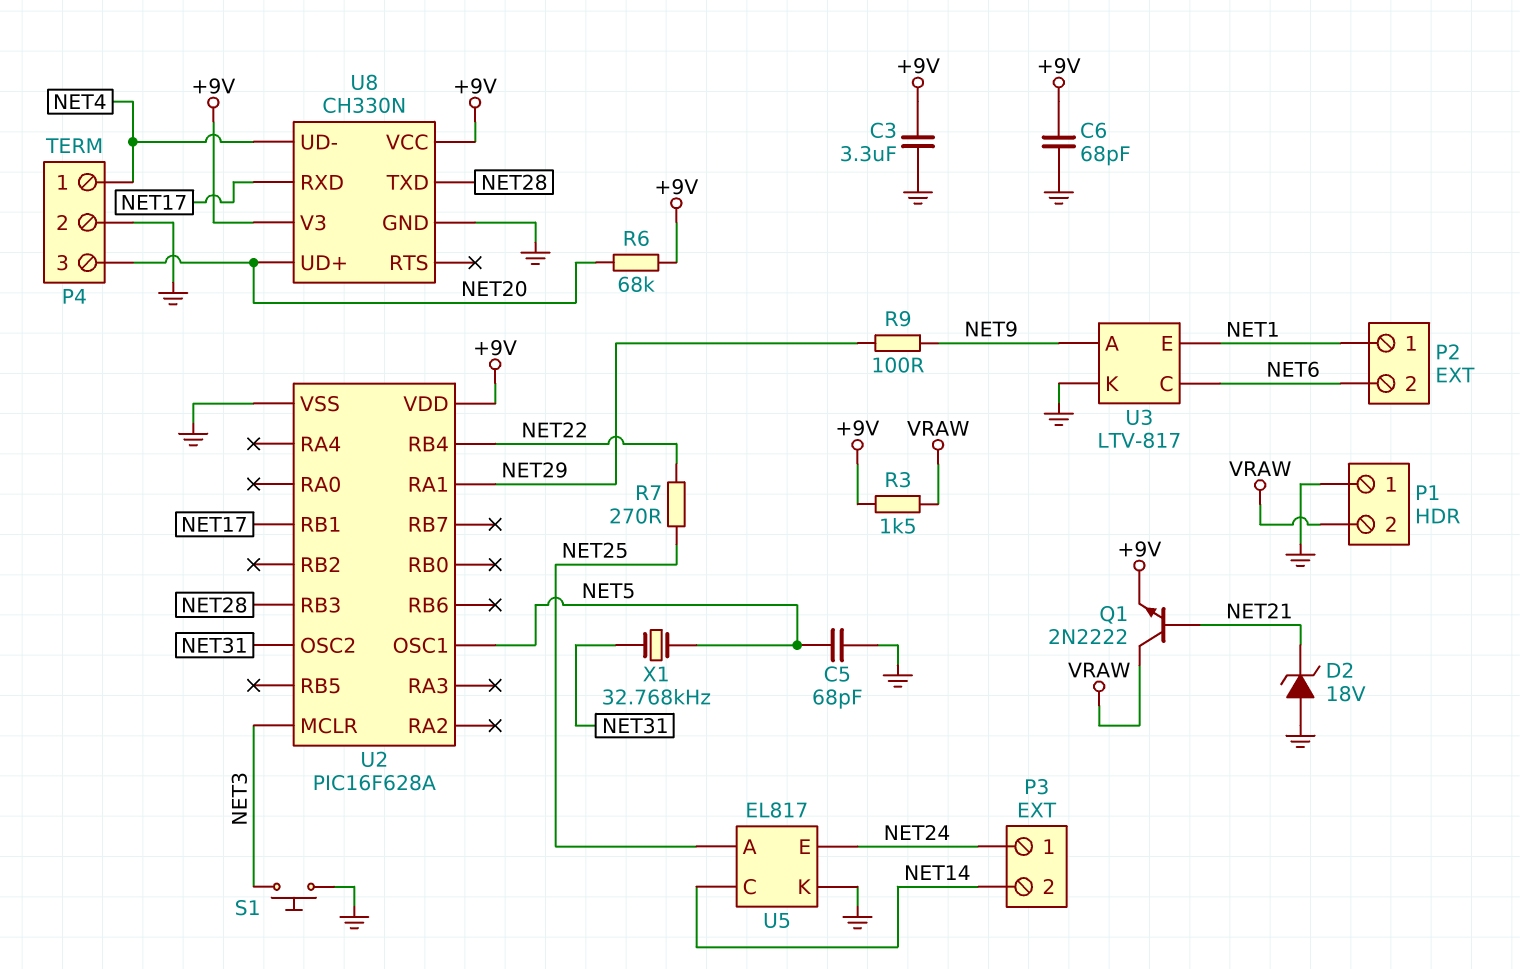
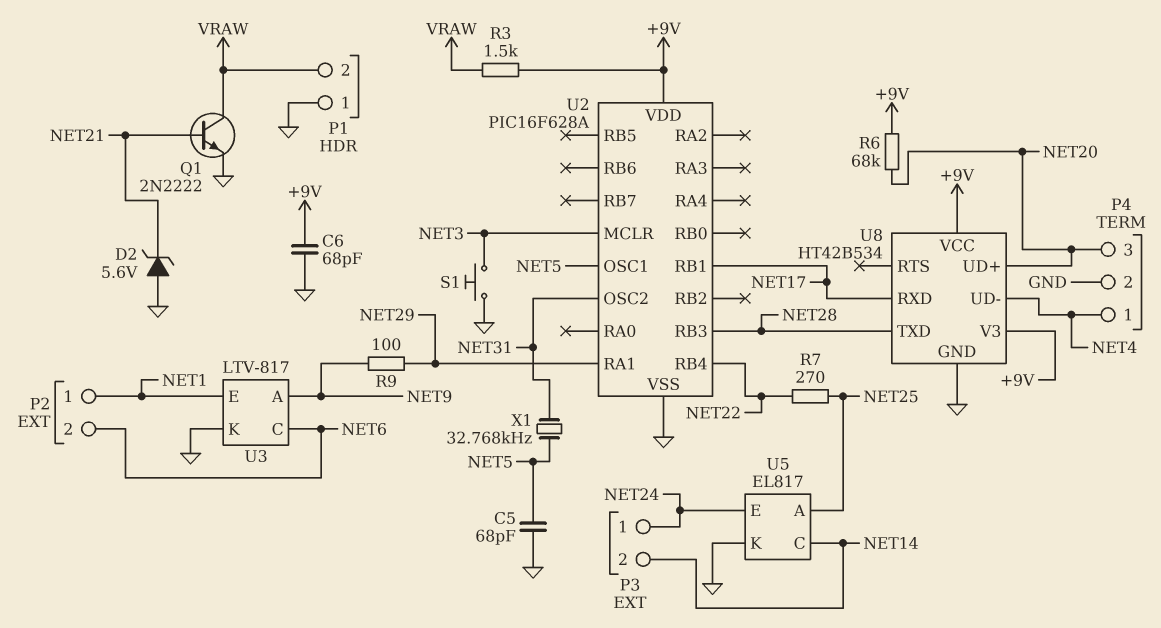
C3: 3.3uF (+9V, GND) -> none
D2: zener 18V (A GND, K NET21) -> zener 5.6V (A GND, K NET21)
Q1: NPN 2N2222 (B NET21, C VRAW, E +9V) -> NPN 2N2222 (B NET21, C VRAW, E GND)
U8: CH330N -> HT42B534

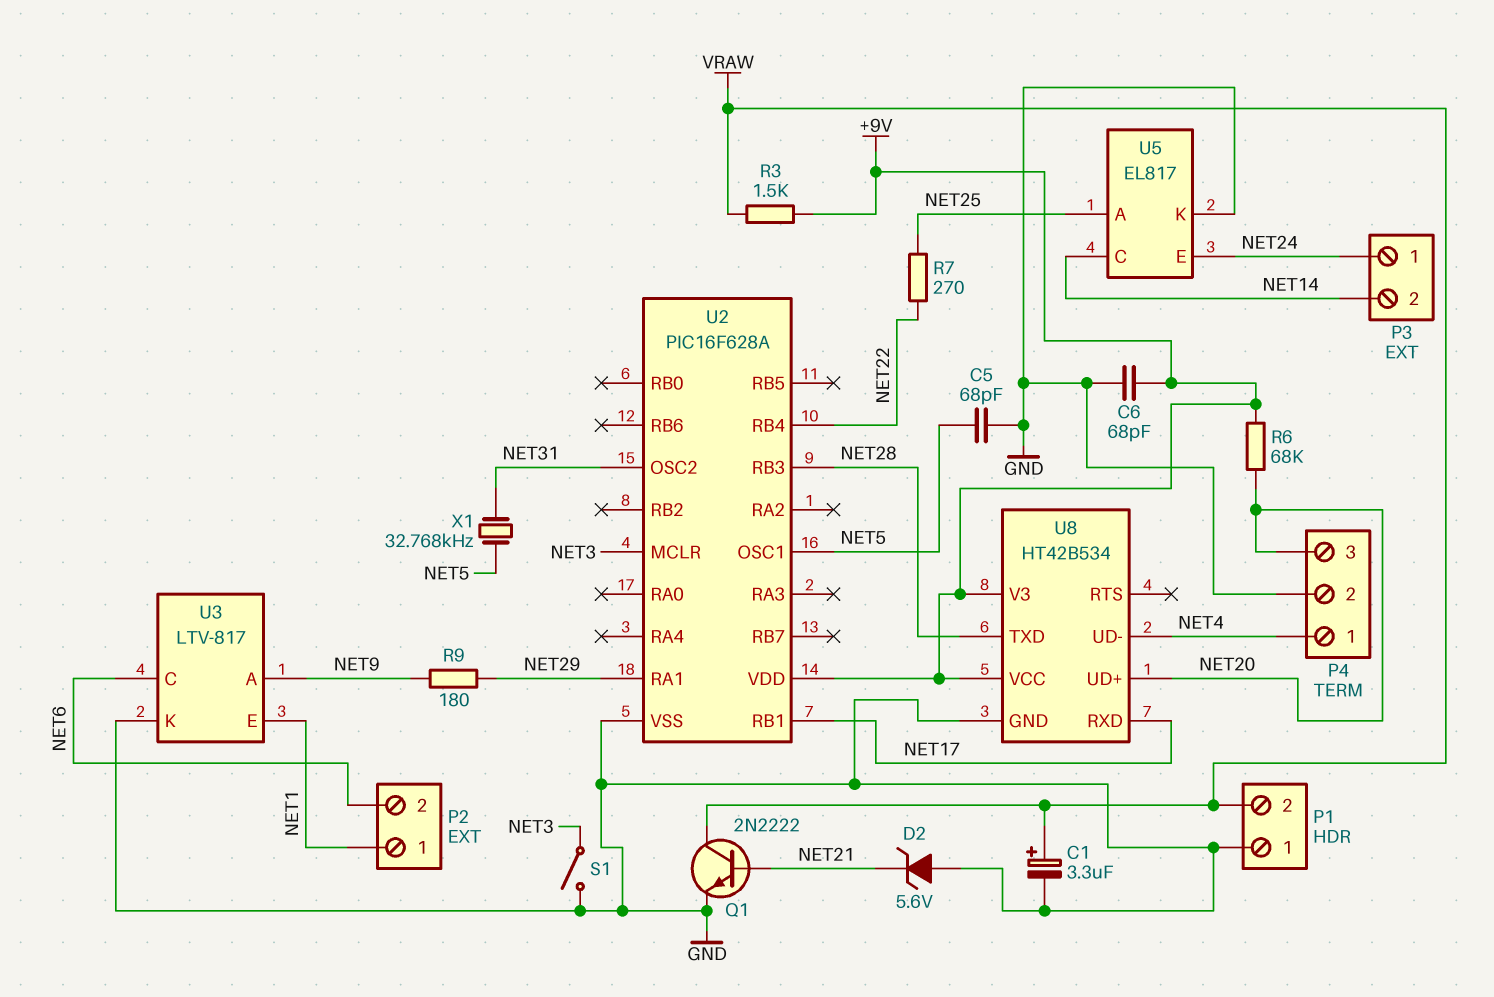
C1: none -> 3.3uF (plus VRAW, minus GND)
R9: 100 (NET9, NET29) -> 180 (NET9, NET29)
S1: button (GND, NET3) -> switch (GND, NET3)

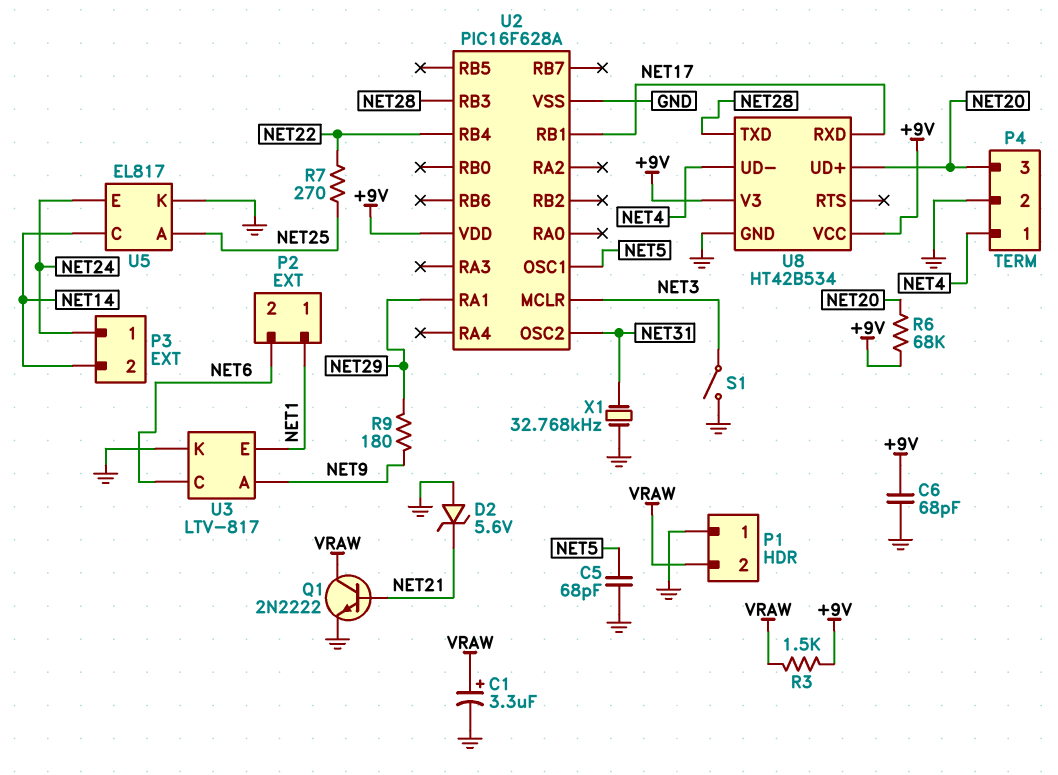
X1: 32.768kHz (NET5, NET31) -> 32.768kHz (GND, NET31)

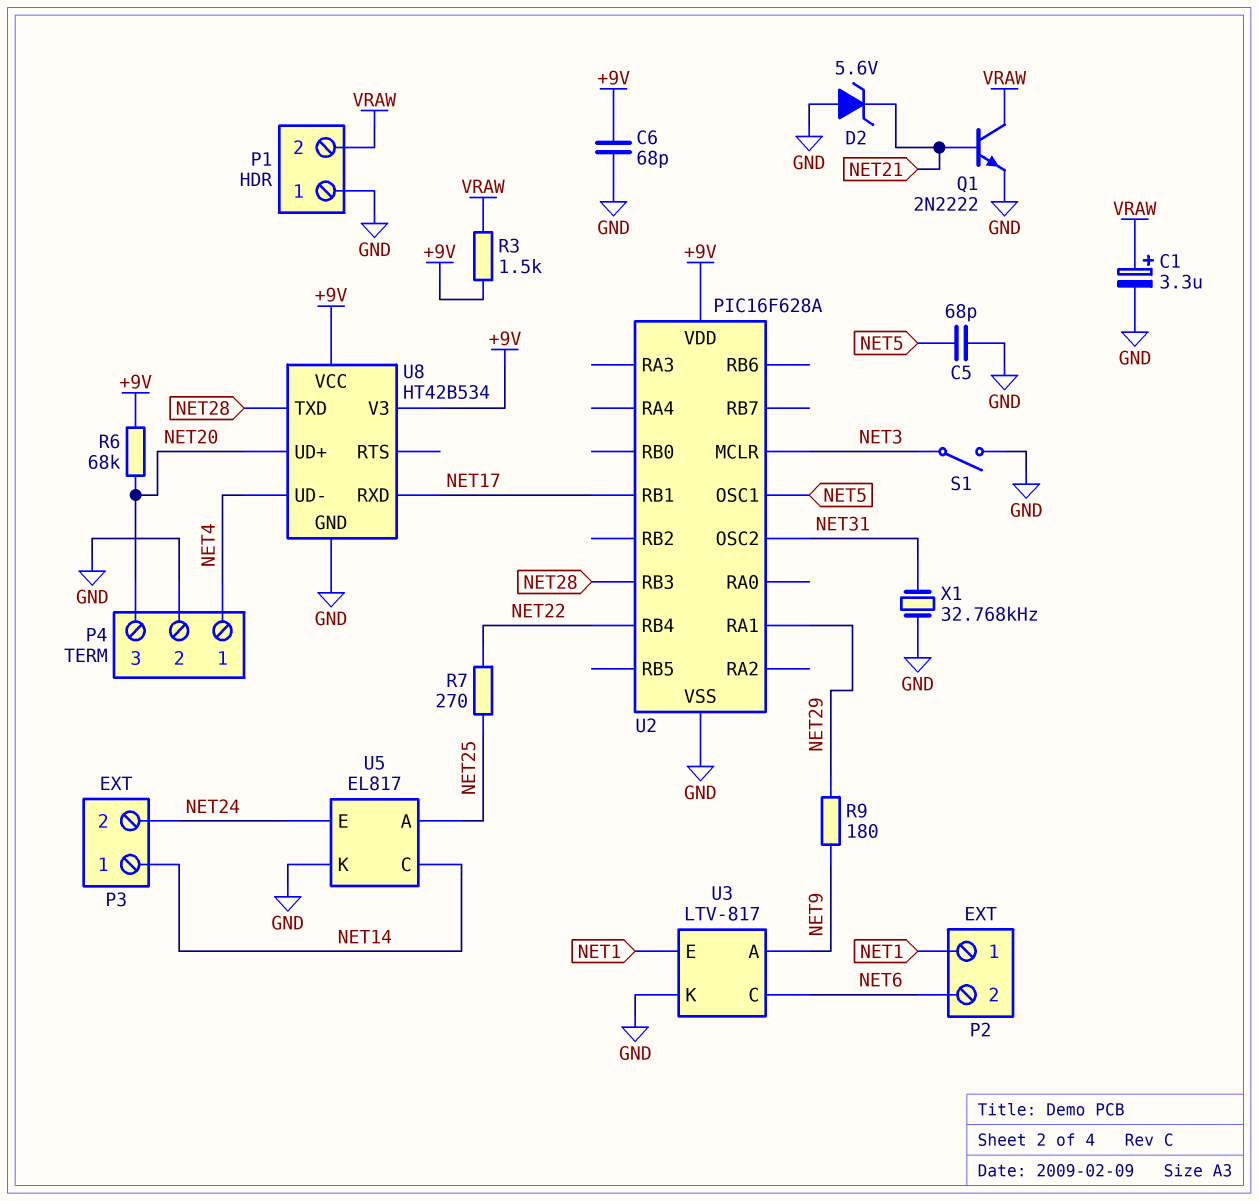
P3 pin 1: NET24 -> NET14
P3 pin 2: NET14 -> NET24

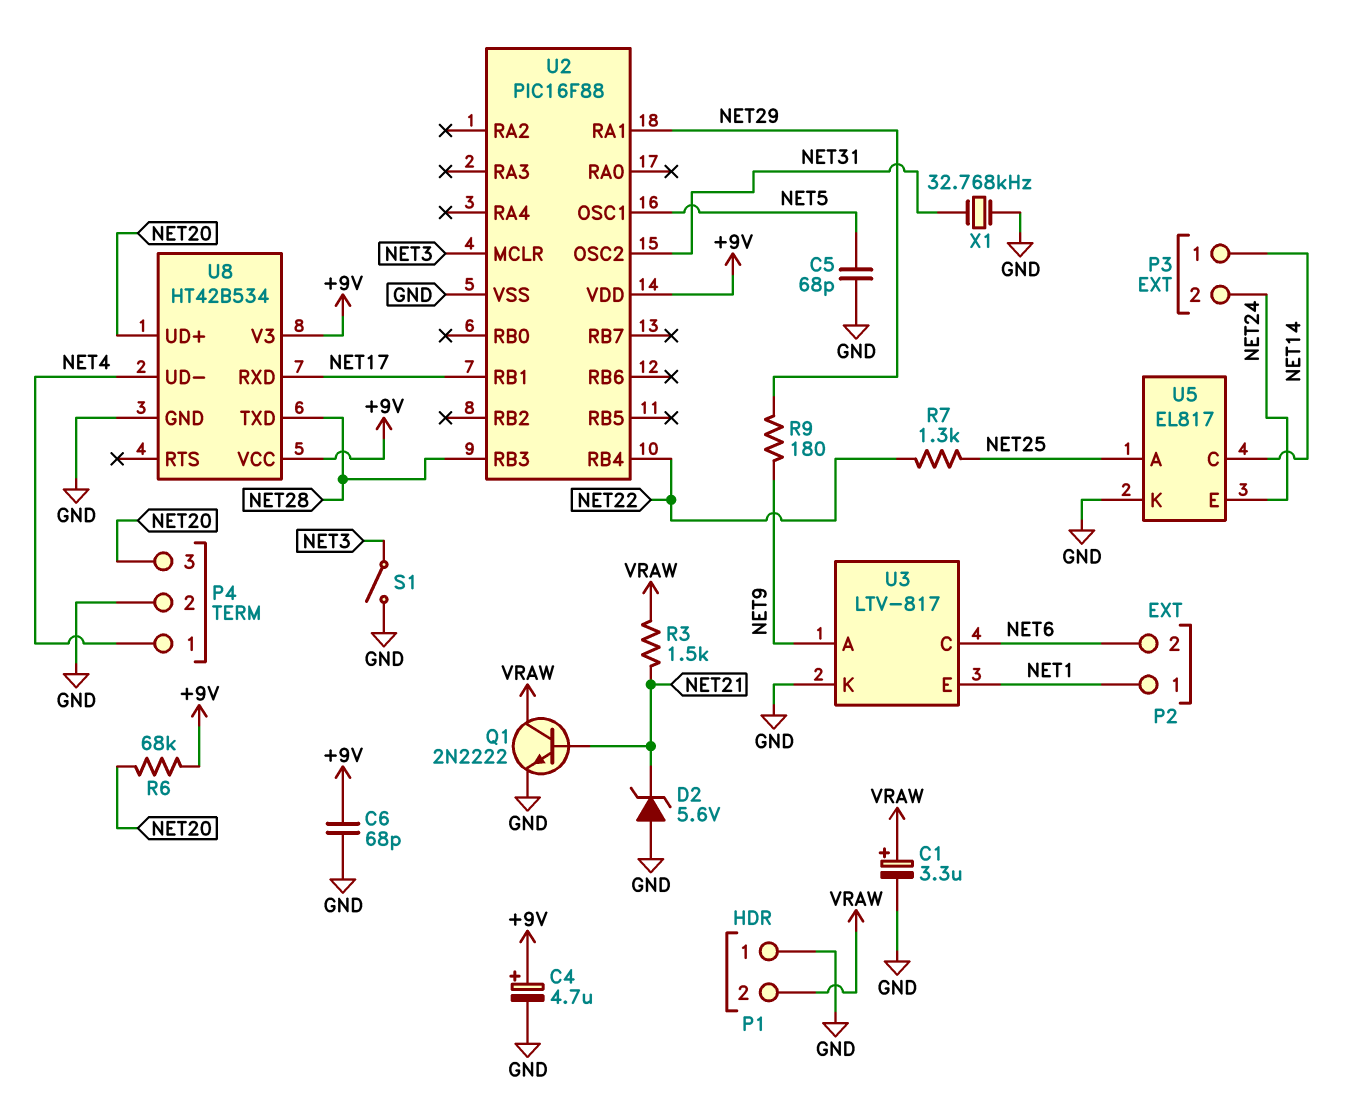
C4: none -> 4.7uF (plus +9V, minus GND)
R3: 1.5k (+9V, VRAW) -> 1.5k (NET21, VRAW)
R7: 270 (NET22, NET25) -> 1.3k (NET22, NET25)
U2: PIC16F628A -> PIC16F88

